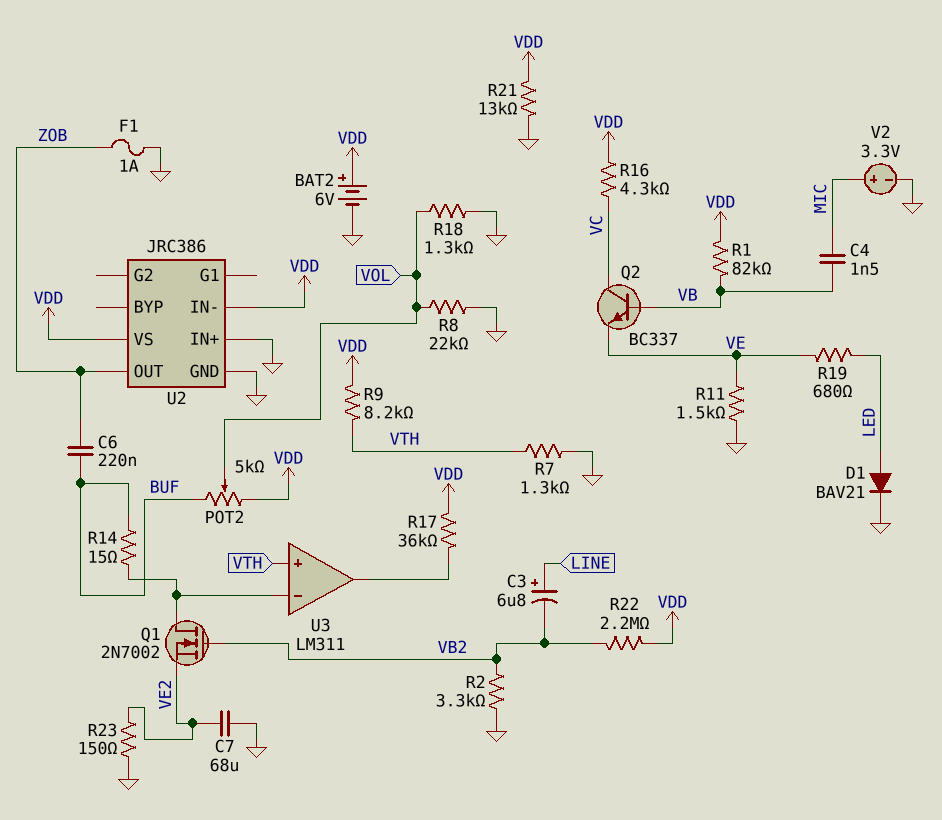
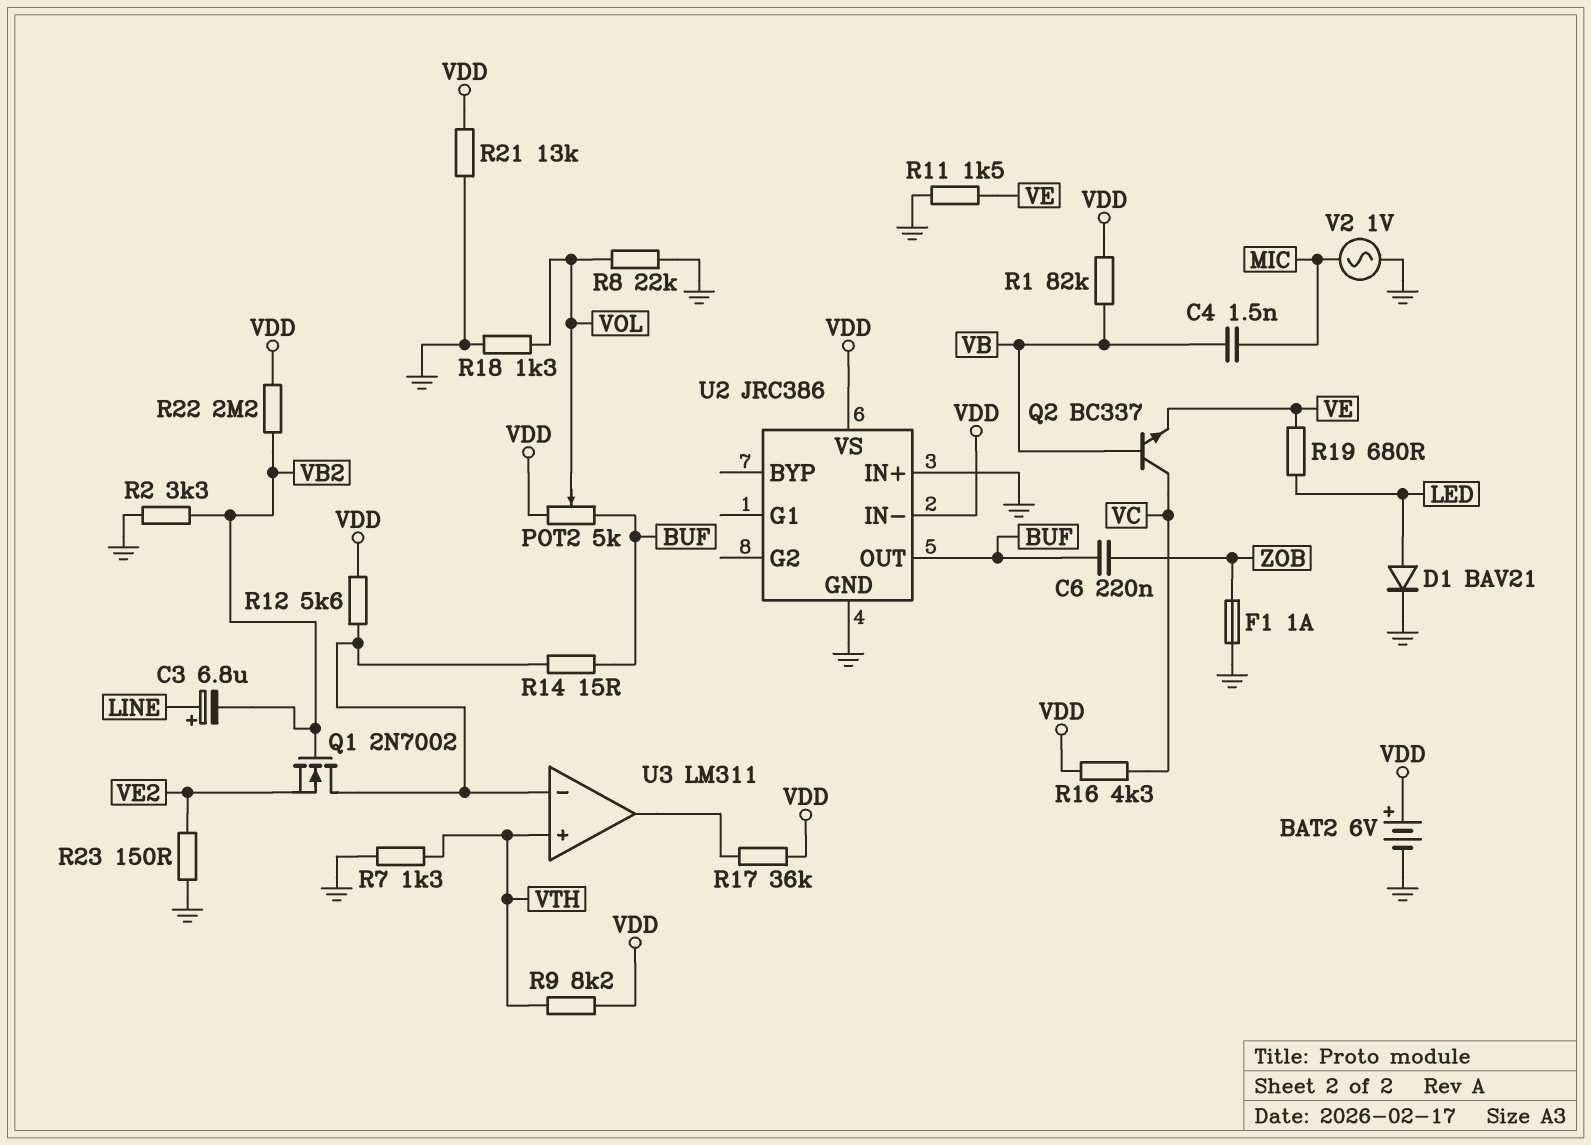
C7: 68uF (GND, VE2) -> none
R12: none -> 5.6k (U3/in-, VDD)
U2 pin OUT: ZOB -> BUF
V2: 3.3V (plus MIC, minus GND) -> AC 1V (GND, MIC)

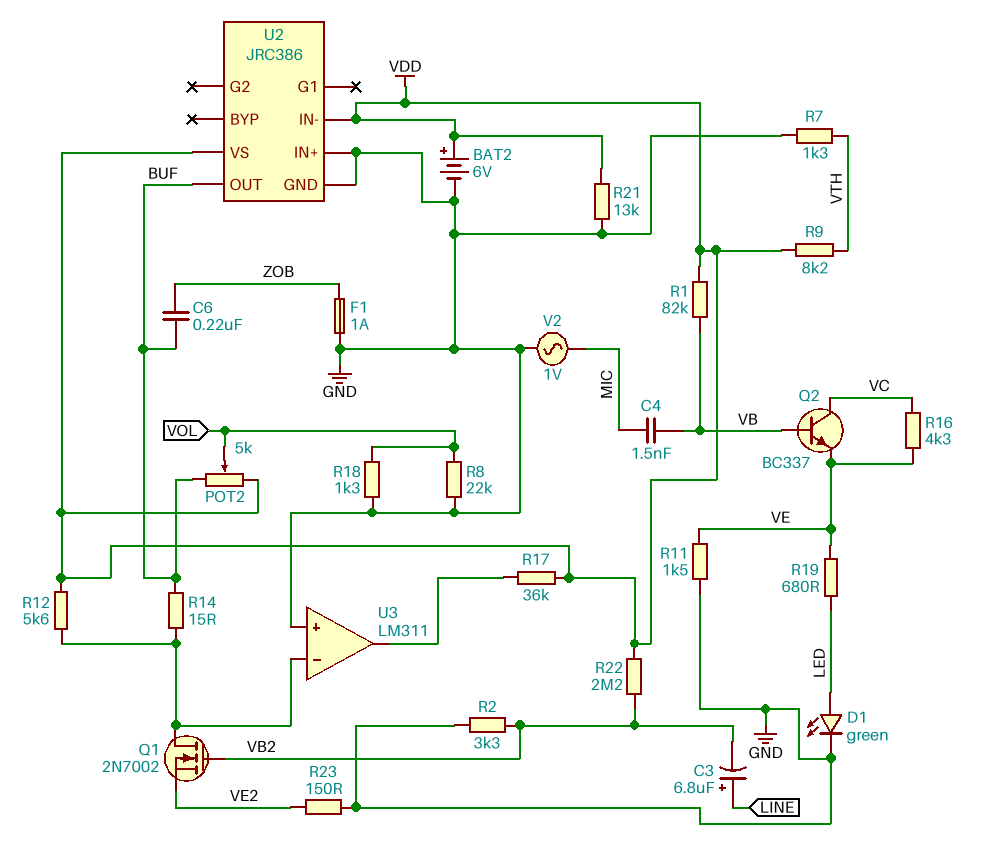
D1: diode BAV21 (A LED, K GND) -> LED green (A LED, K GND)
R16: 4.3k (VC, VDD) -> 4.3k (VC, VE)
U3 pin in+: VTH -> GND

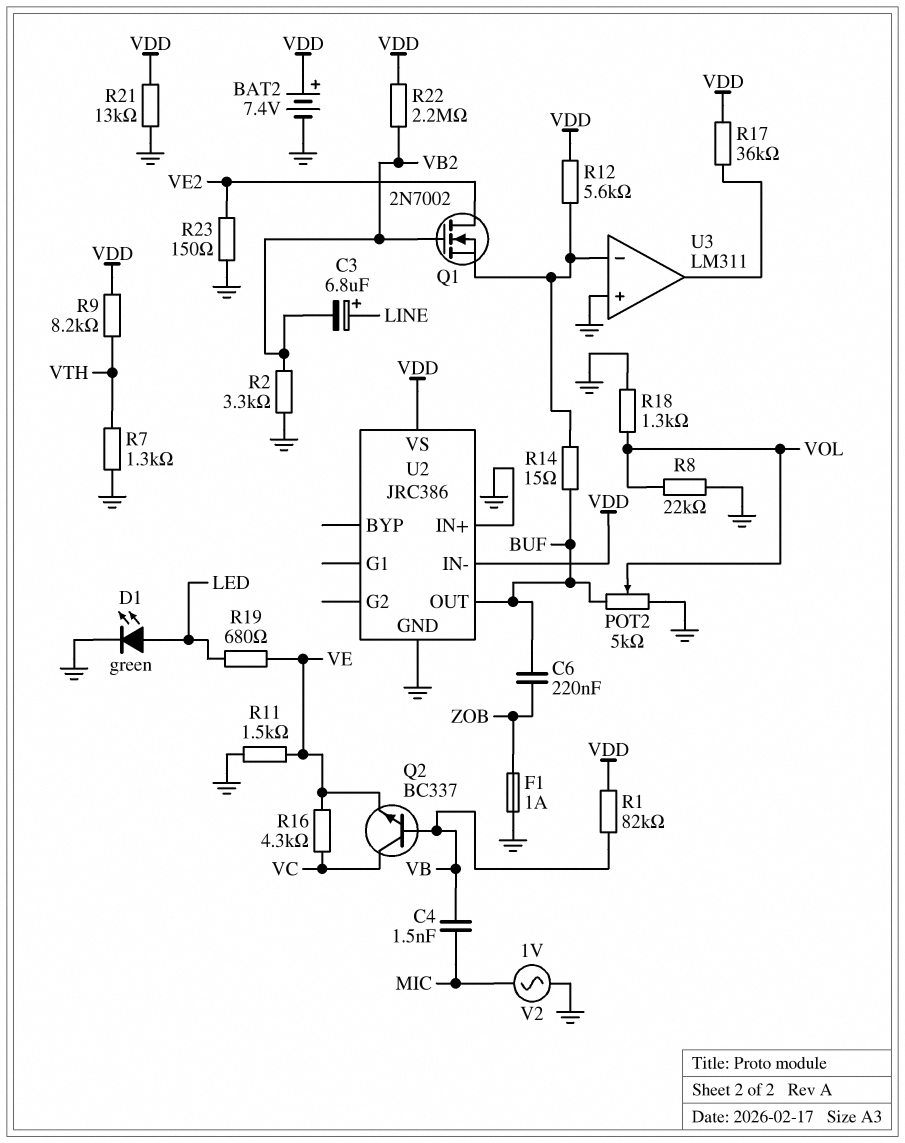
BAT2: 6V (plus VDD, minus GND) -> 7.4V (plus VDD, minus GND)
POT2: 5k (BUF, VDD, wiper VOL) -> 5k (BUF, GND, wiper VOL)
Q1: NMOS 2N7002 (G VB2, D U3/in-, S VE2) -> NMOS 2N7002 (G VB2, D VE2, S U3/in-)

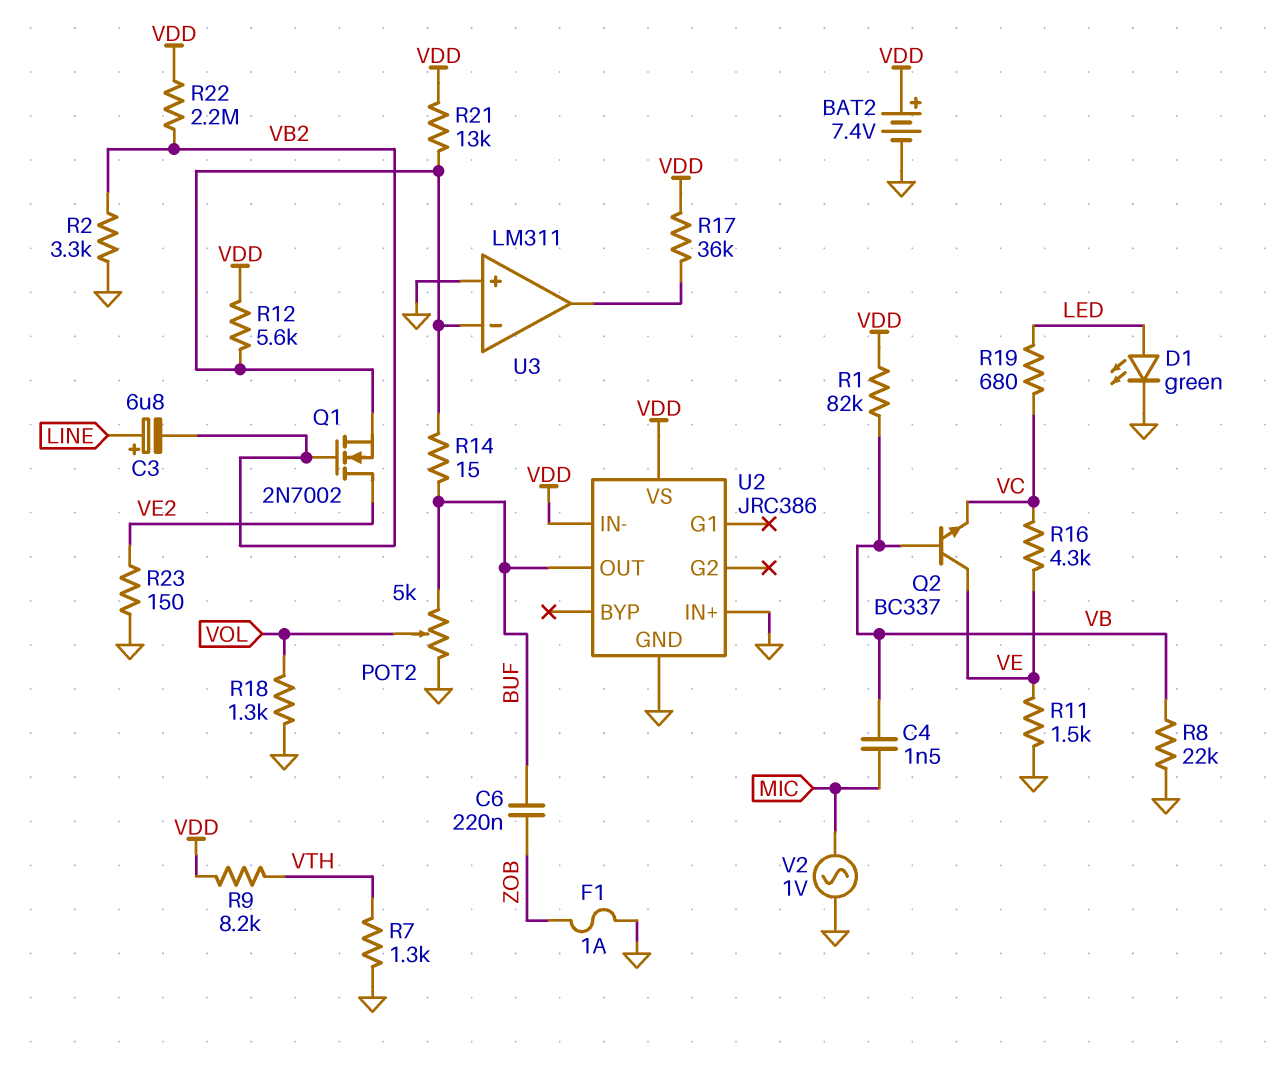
Q2: NPN BC337 (B VB, C VC, E VE) -> NPN BC337 (B VB, C VE, E VC)
R8: 22k (GND, VOL) -> 22k (GND, VB)
R19: 680 (LED, VE) -> 680 (LED, VC)
R21: 13k (GND, VDD) -> 13k (U3/in-, VDD)

